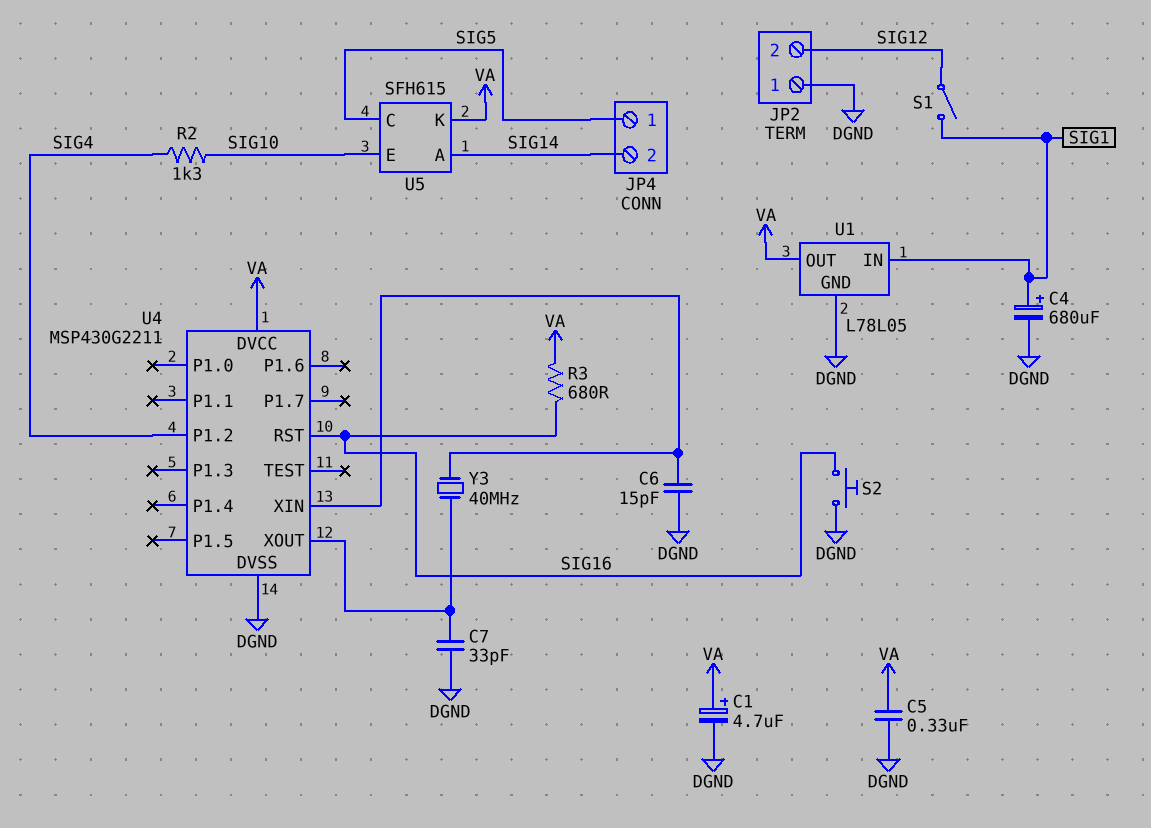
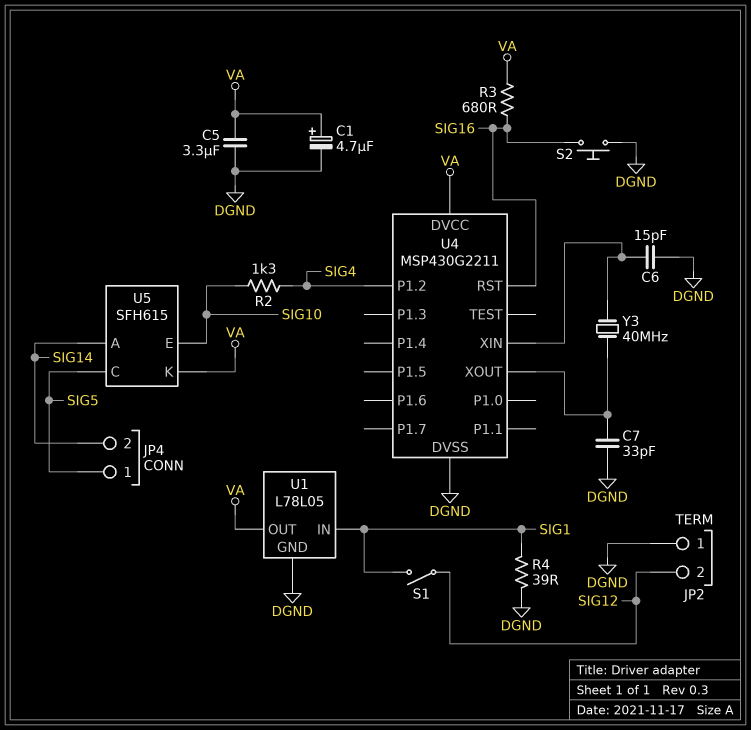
C4: 680uF (plus SIG1, minus DGND) -> none
C5: 330nF (DGND, VA) -> 3.3uF (DGND, VA)
R4: none -> 39 (DGND, SIG1)

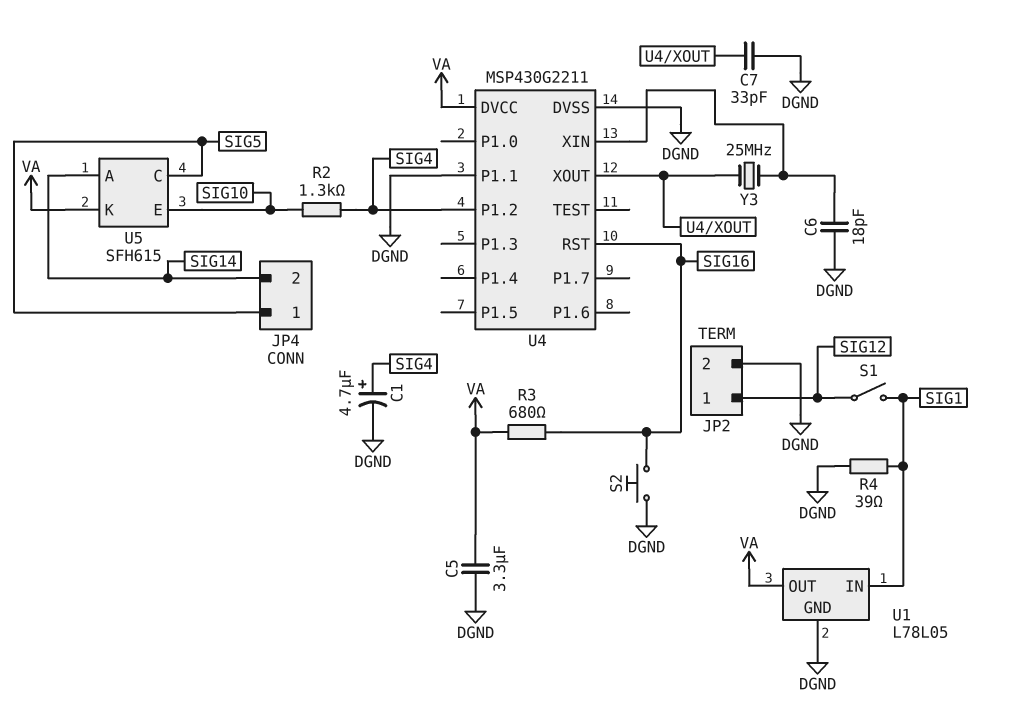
C1: 4.7uF (plus VA, minus DGND) -> 4.7uF (plus SIG4, minus DGND)
C6: 15pF (DGND, U4/XIN) -> 18pF (DGND, U4/XIN)
JP2 pin 1: DGND -> SIG12
JP2 pin 2: SIG12 -> DGND
U4 pin P1.1: none -> DGND
Y3: 40MHz (U4/XIN, U4/XOUT) -> 25MHz (U4/XIN, U4/XOUT)

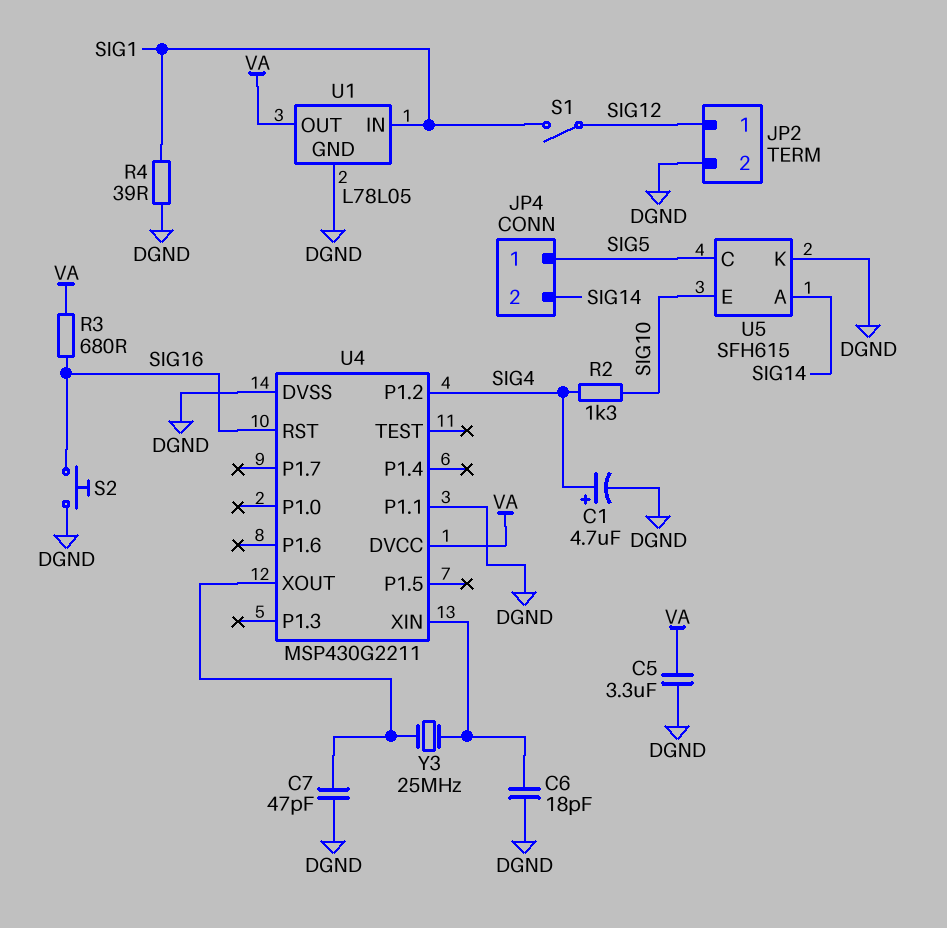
C7: 33pF (DGND, U4/XOUT) -> 47pF (DGND, U4/XOUT)
U5 pin K: VA -> DGND

